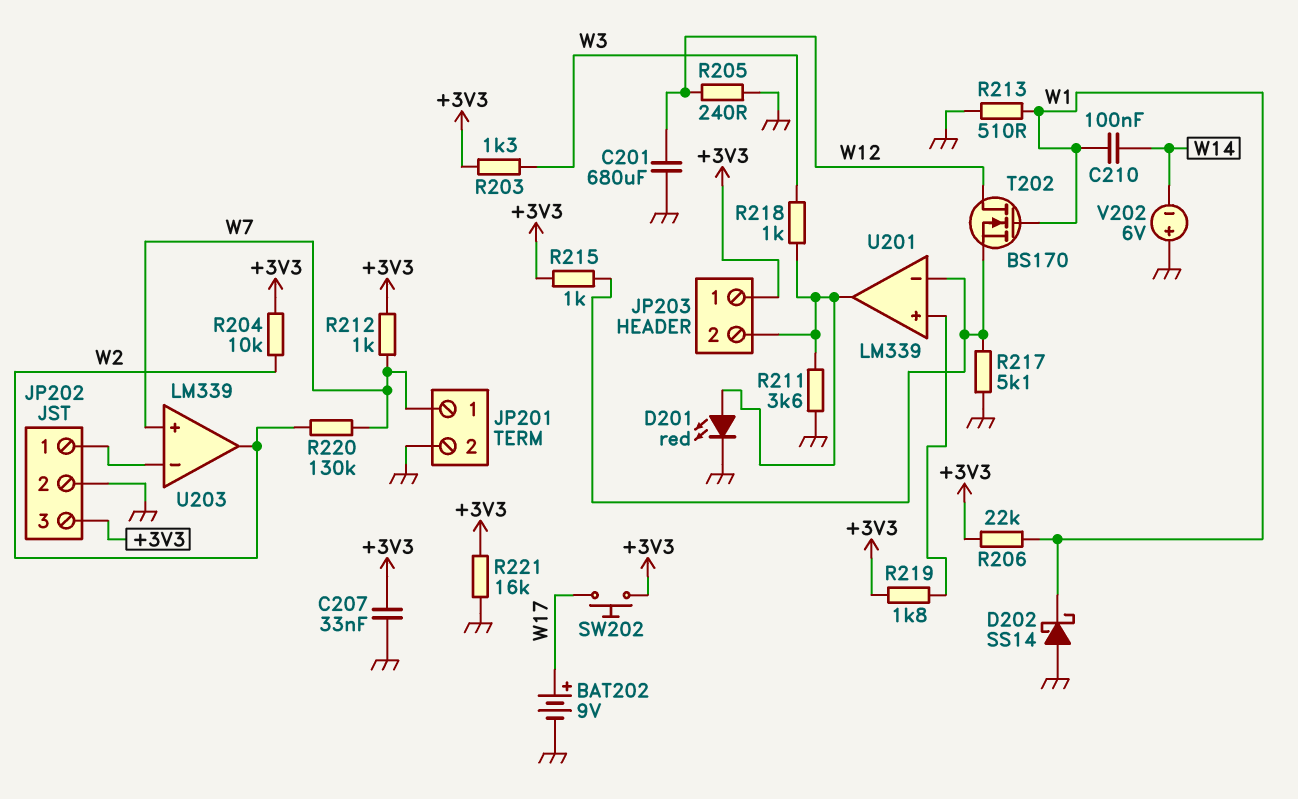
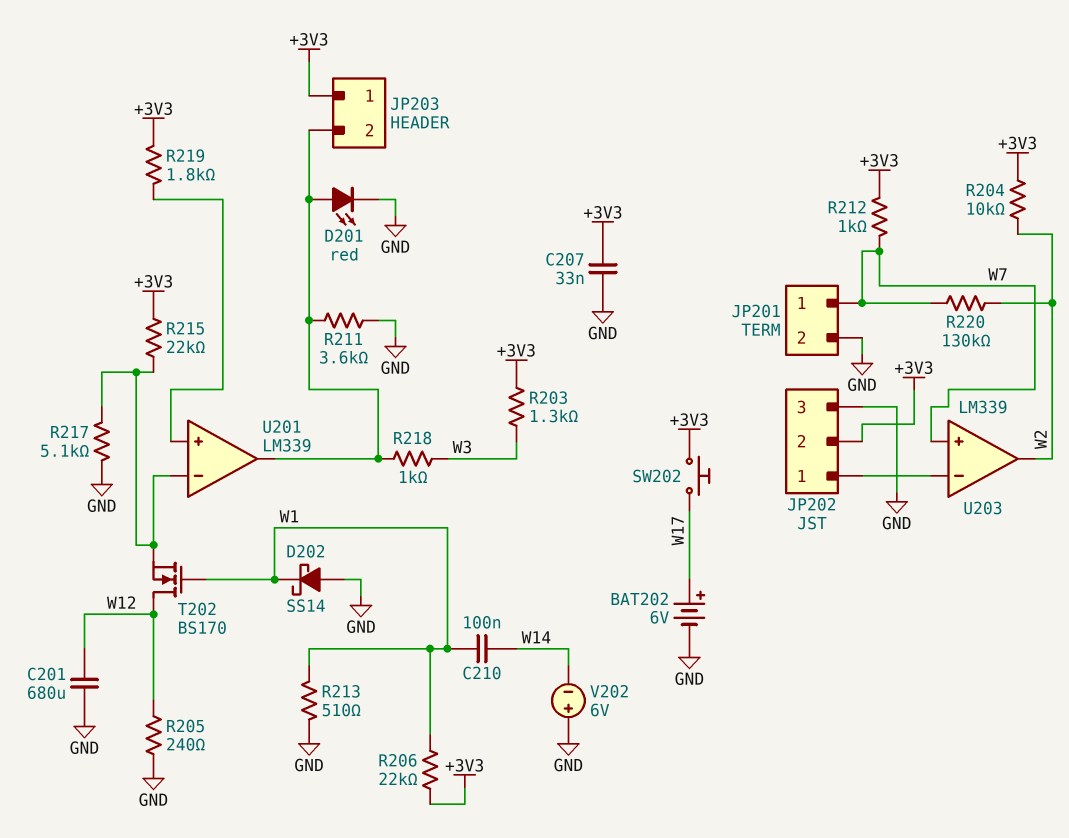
BAT202: 9V (plus W17, minus GND) -> 6V (plus W17, minus GND)
JP202 pin 2: GND -> +3V3
JP202 pin 3: +3V3 -> GND
R215: 1k (+3V3, U201/in-) -> 22k (+3V3, U201/in-)
R221: 16k (+3V3, GND) -> none

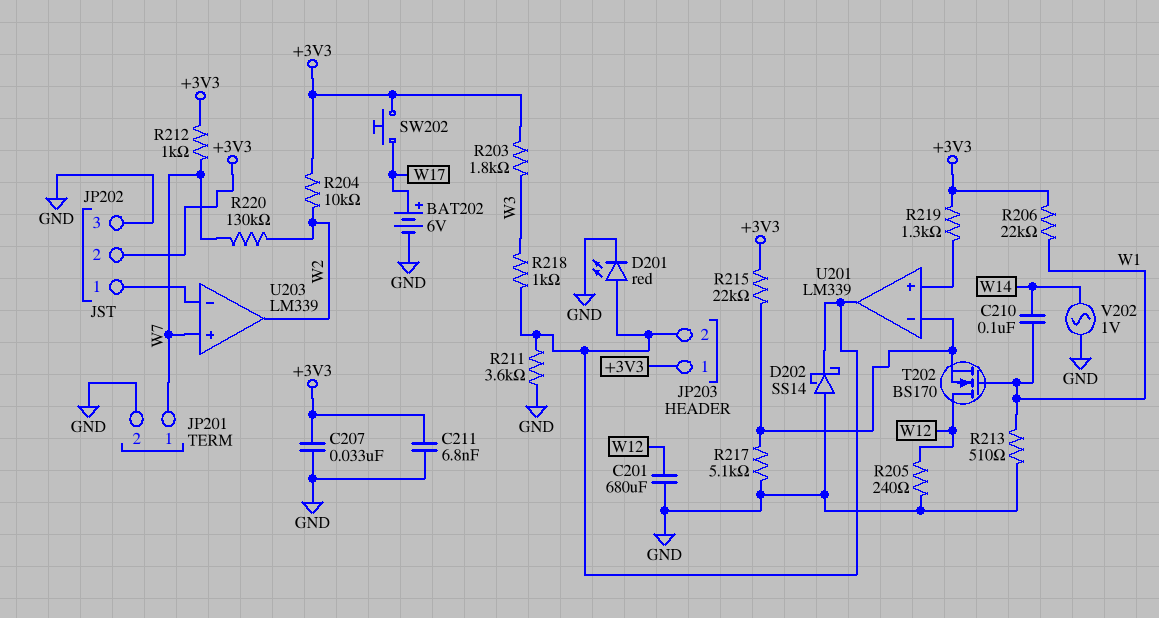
C211: none -> 6.8nF (+3V3, GND)
D202: schottky SS14 (A GND, K W1) -> schottky SS14 (A GND, K JP203/2)
R203: 1.3k (+3V3, W3) -> 1.8k (+3V3, W3)
R219: 1.8k (+3V3, U201/in+) -> 1.3k (+3V3, U201/in+)
V202: 6V (plus GND, minus W14) -> AC 1V (GND, W14)

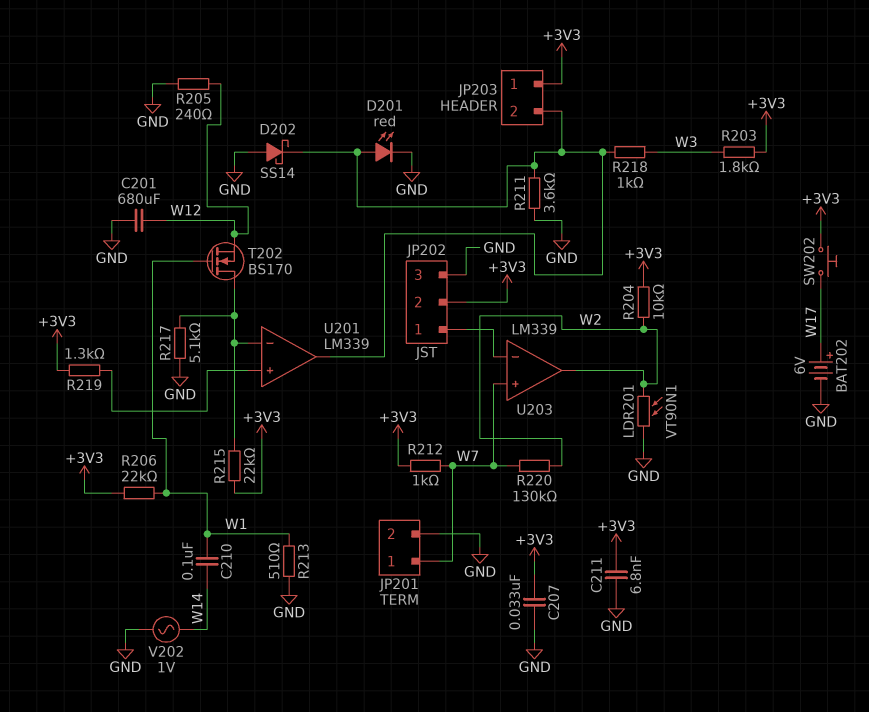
LDR201: none -> VT90N1 (GND, W2)
T202: NMOS BS170 (G W1, D W12, S U201/in-) -> NMOS BS170 (G W1, D U201/in-, S W12)

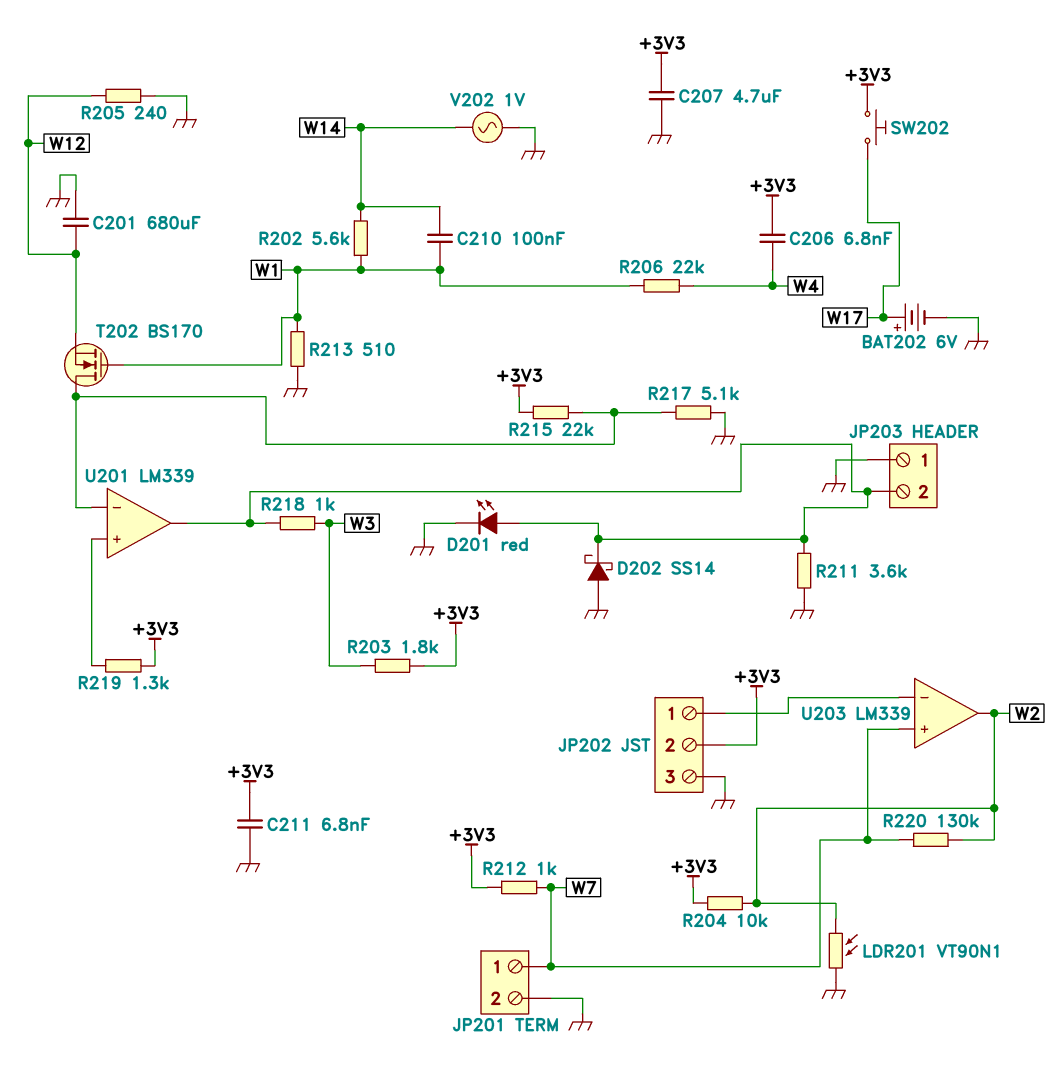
C206: none -> 6.8nF (+3V3, W4)
C207: 33nF (+3V3, GND) -> 4.7uF (+3V3, GND)
JP203 pin 1: +3V3 -> GND
R202: none -> 5.6k (W1, W14)
R206: 22k (+3V3, W1) -> 22k (W1, W4)

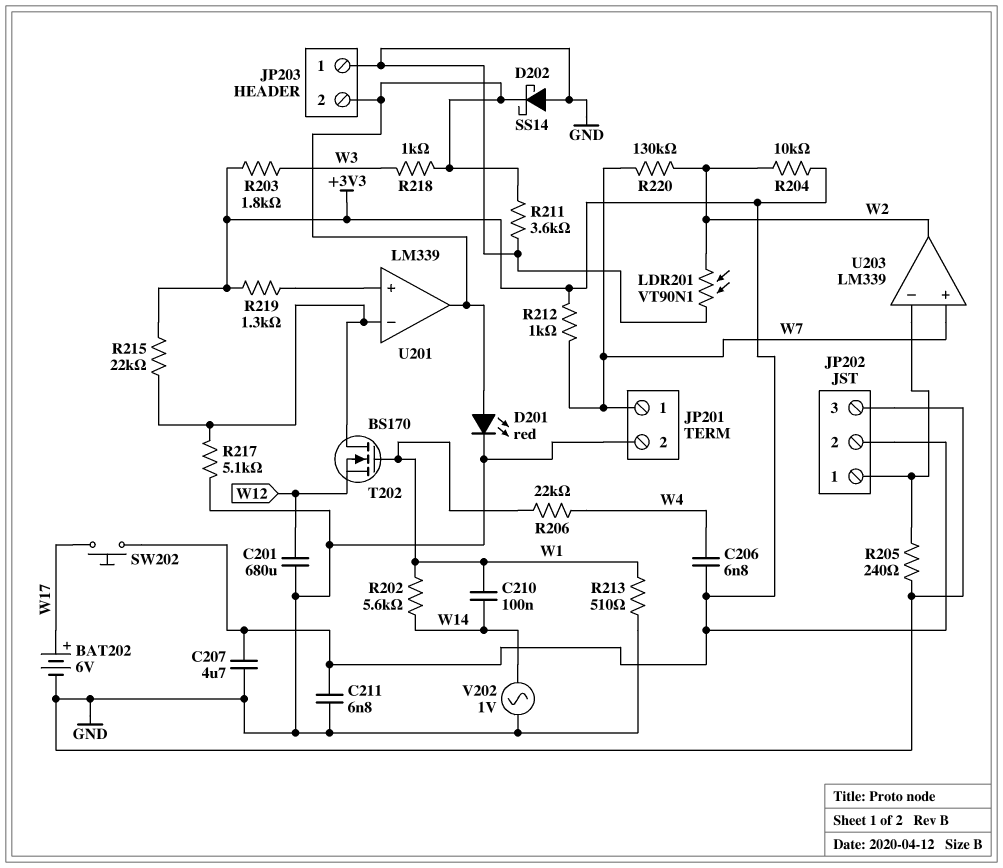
R205: 240 (GND, W12) -> 240 (GND, JP202/1)

